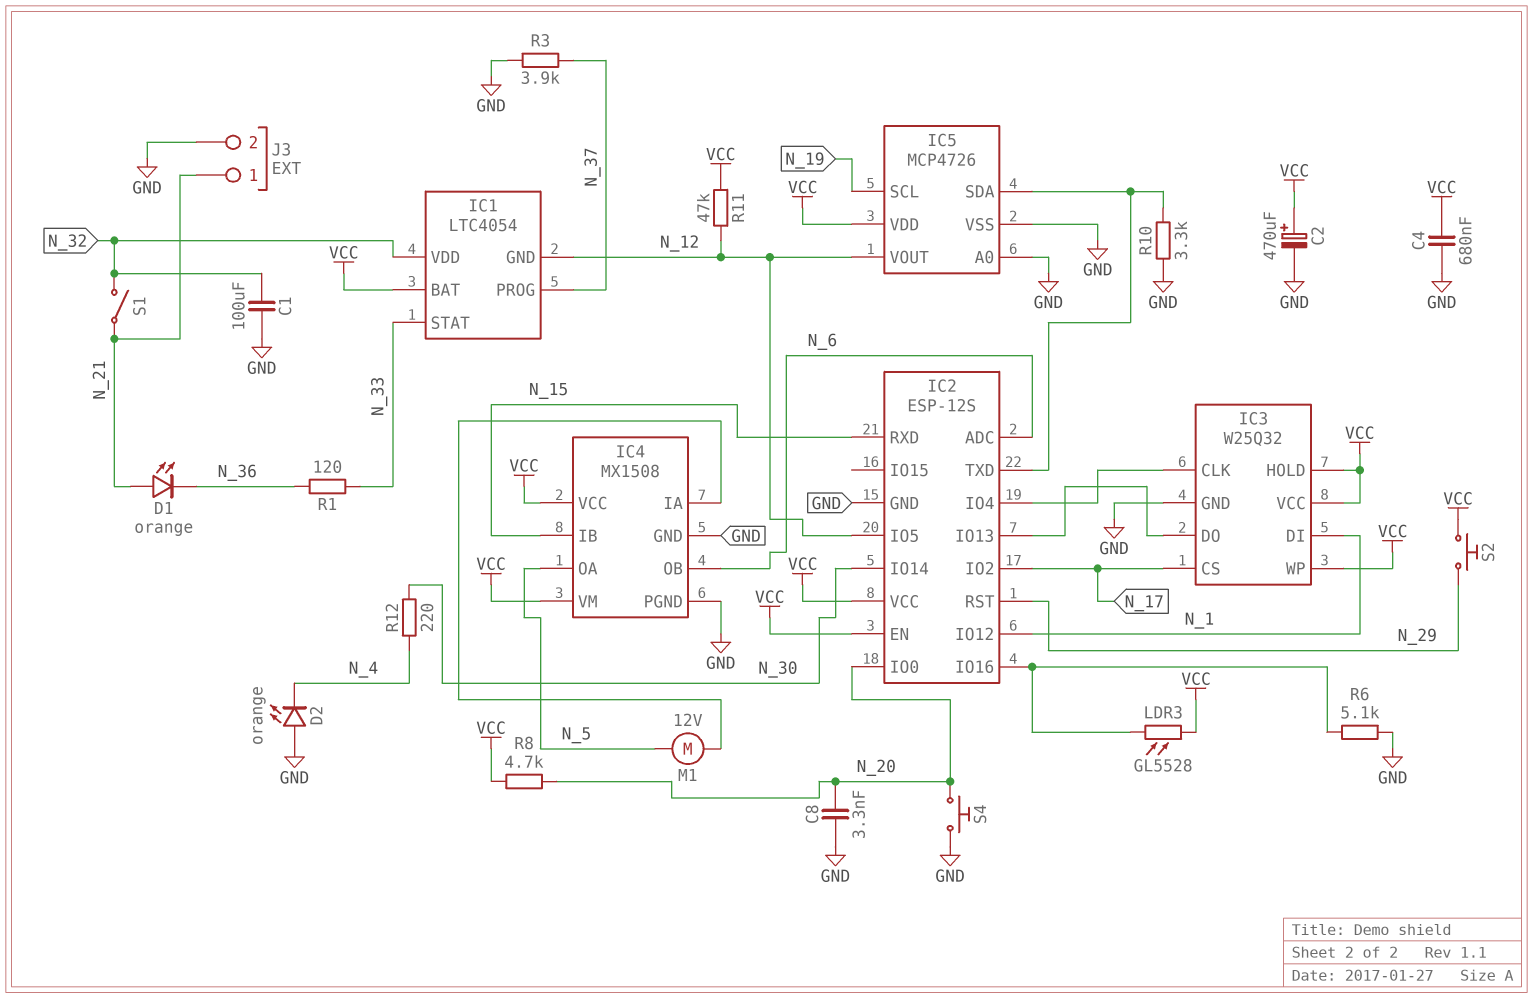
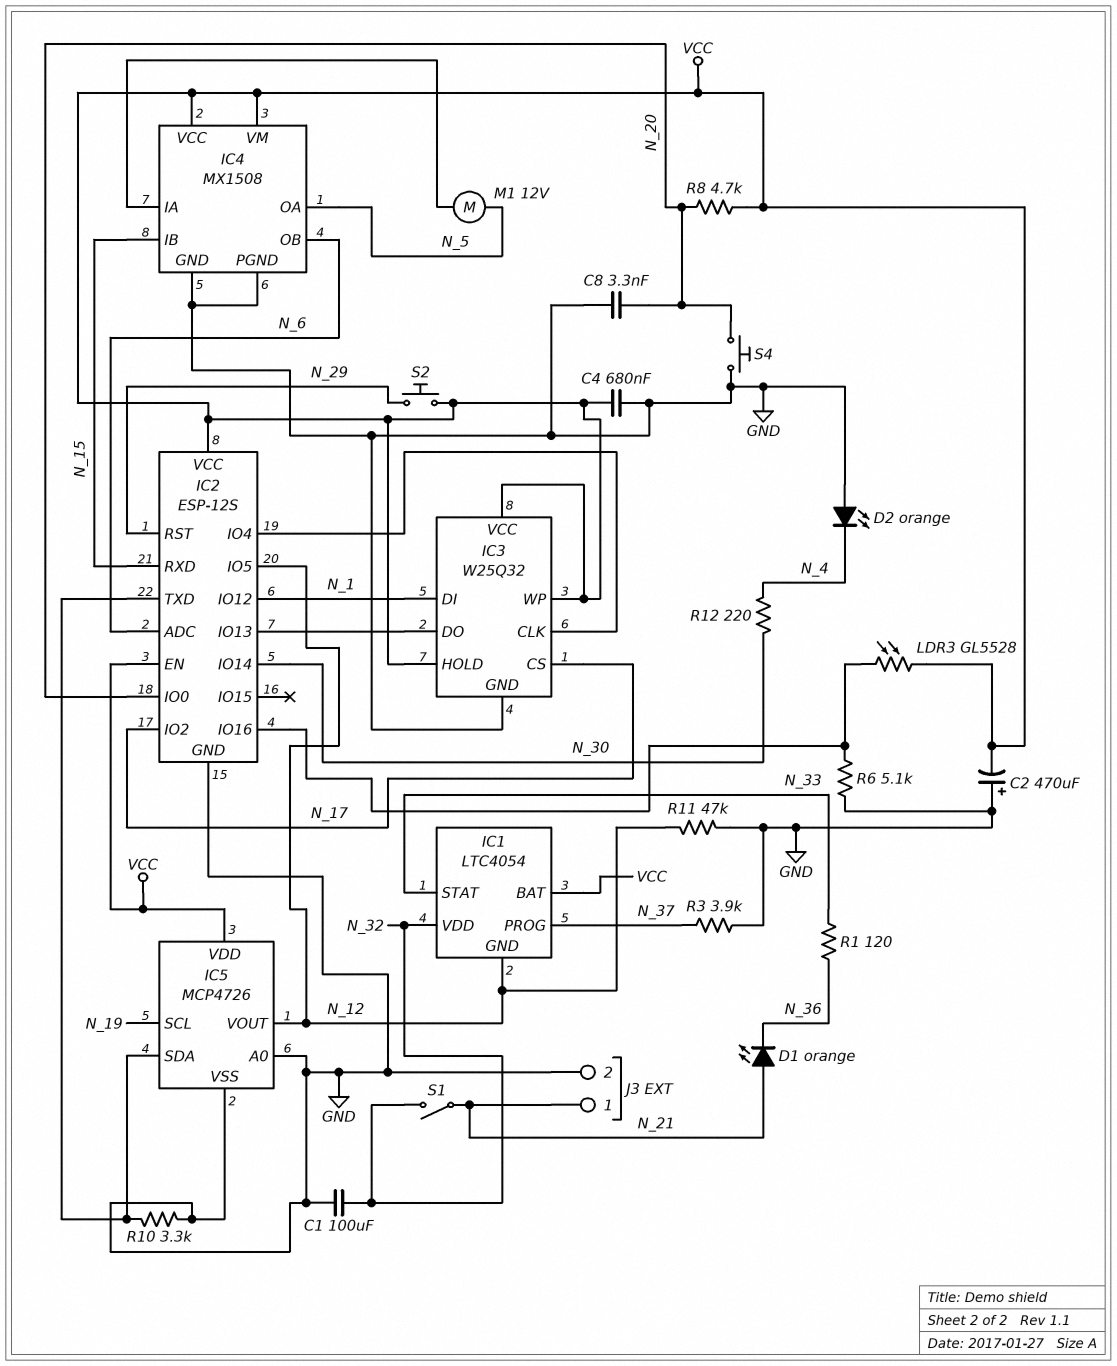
C2: 470uF (plus VCC, minus GND) -> 470uF (plus GND, minus VCC)
R11: 47k (N_12, VCC) -> 47k (GND, N_12)

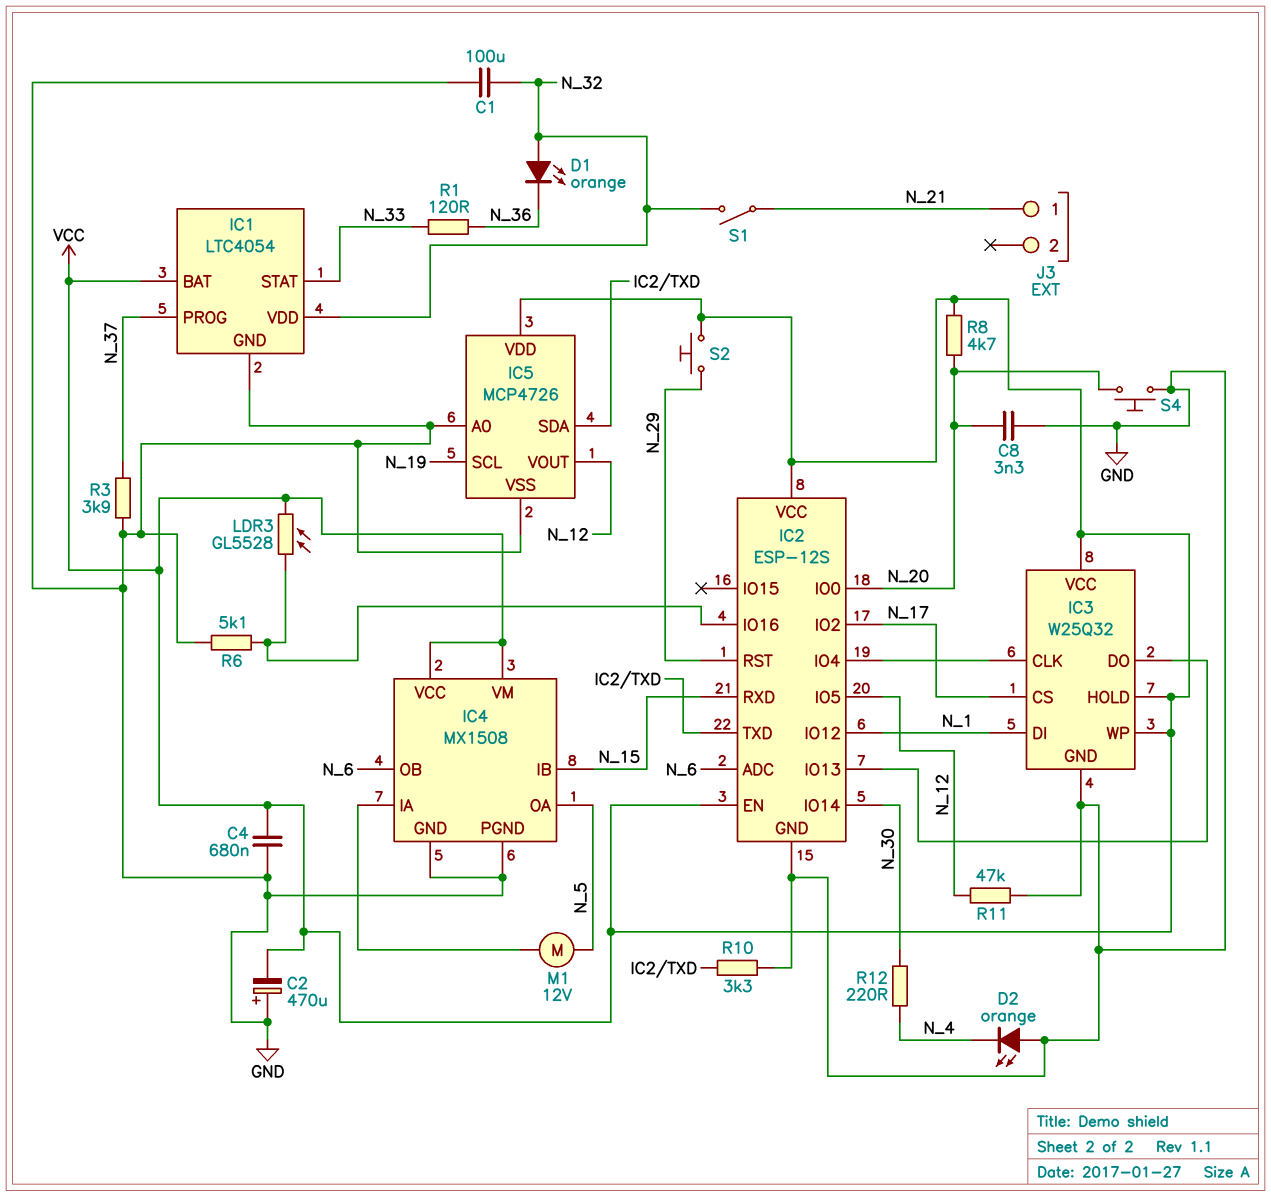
D1: LED orange (A N_21, K N_36) -> LED orange (A N_32, K N_36)
IC1 pin GND: N_12 -> GND
J3 pin 2: GND -> none

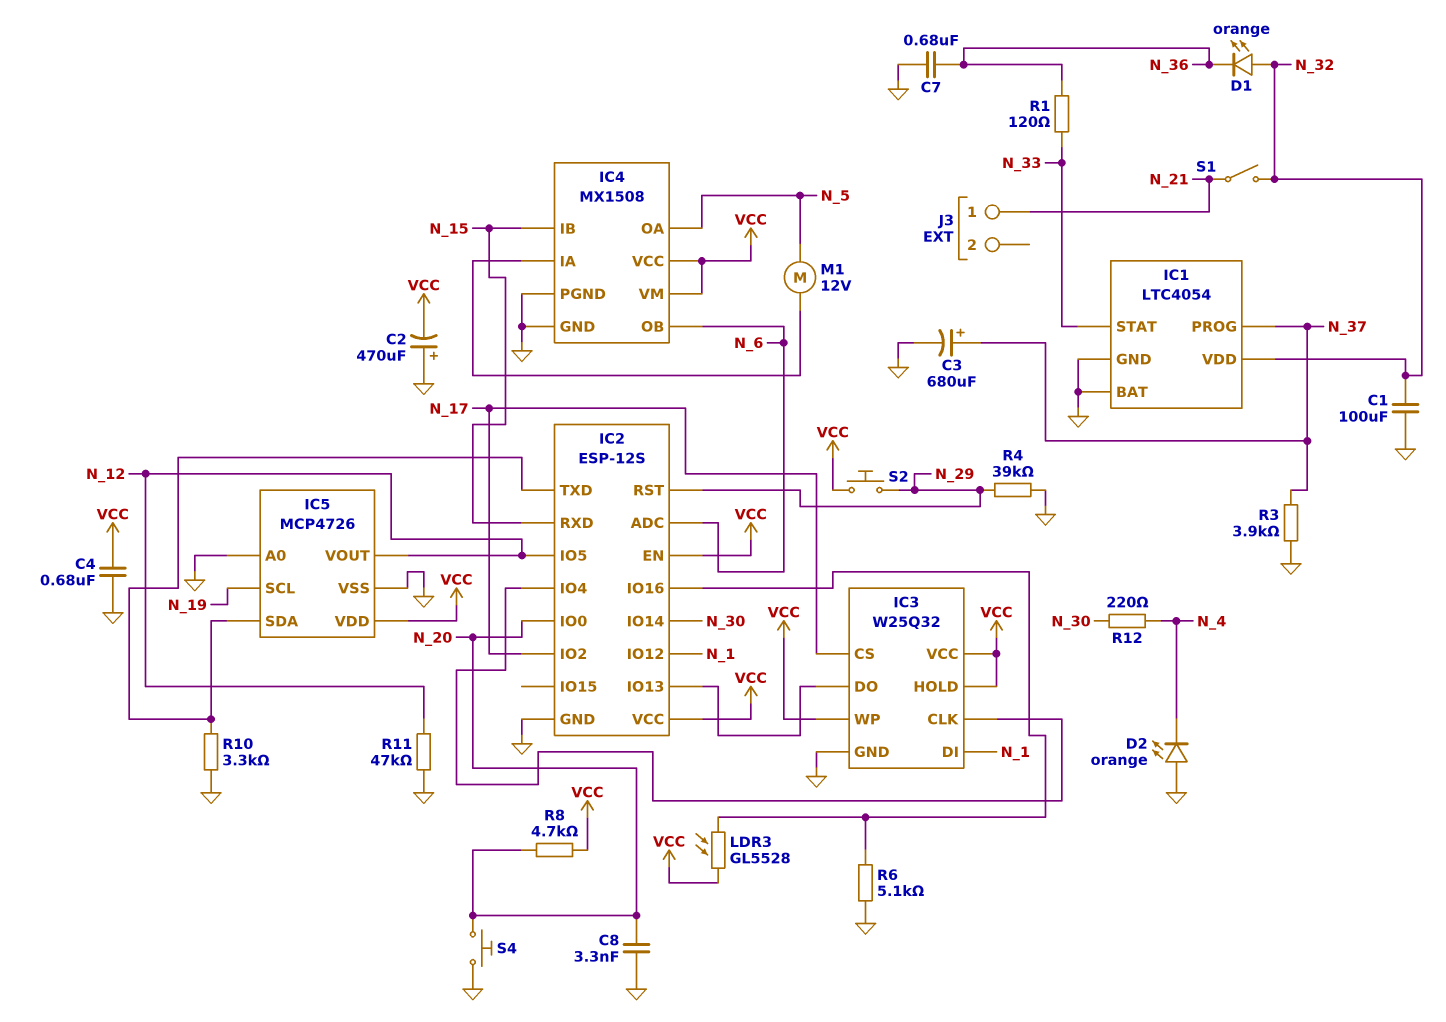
C3: none -> 680uF (plus N_37, minus GND)
C7: none -> 680nF (GND, N_36)
IC1 pin BAT: VCC -> GND
R4: none -> 39k (GND, N_29)

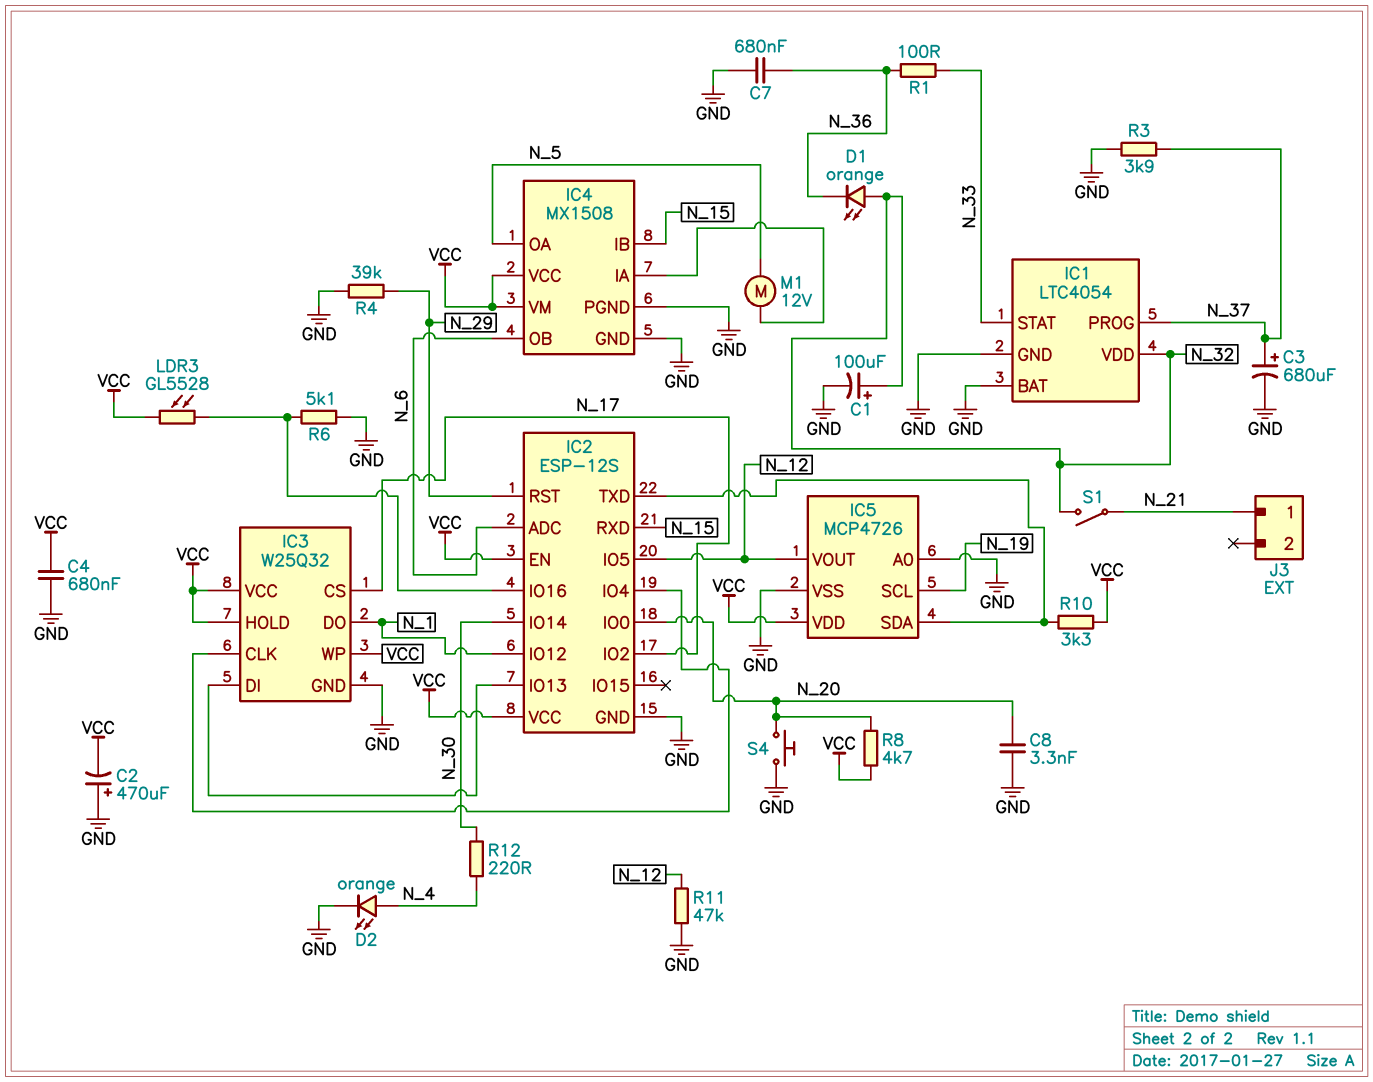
C1: 100uF (GND, N_32) -> 100uF (plus N_32, minus GND)
D2: LED orange (A GND, K N_4) -> LED orange (A N_4, K GND)
IC3 pin DI: N_1 -> IC2/IO13
IC3 pin DO: IC2/IO13 -> N_1
R1: 120 (N_33, N_36) -> 100 (N_33, N_36)
R10: 3.3k (GND, IC2/TXD) -> 3.3k (IC2/TXD, VCC)
S2: button (N_29, VCC) -> none

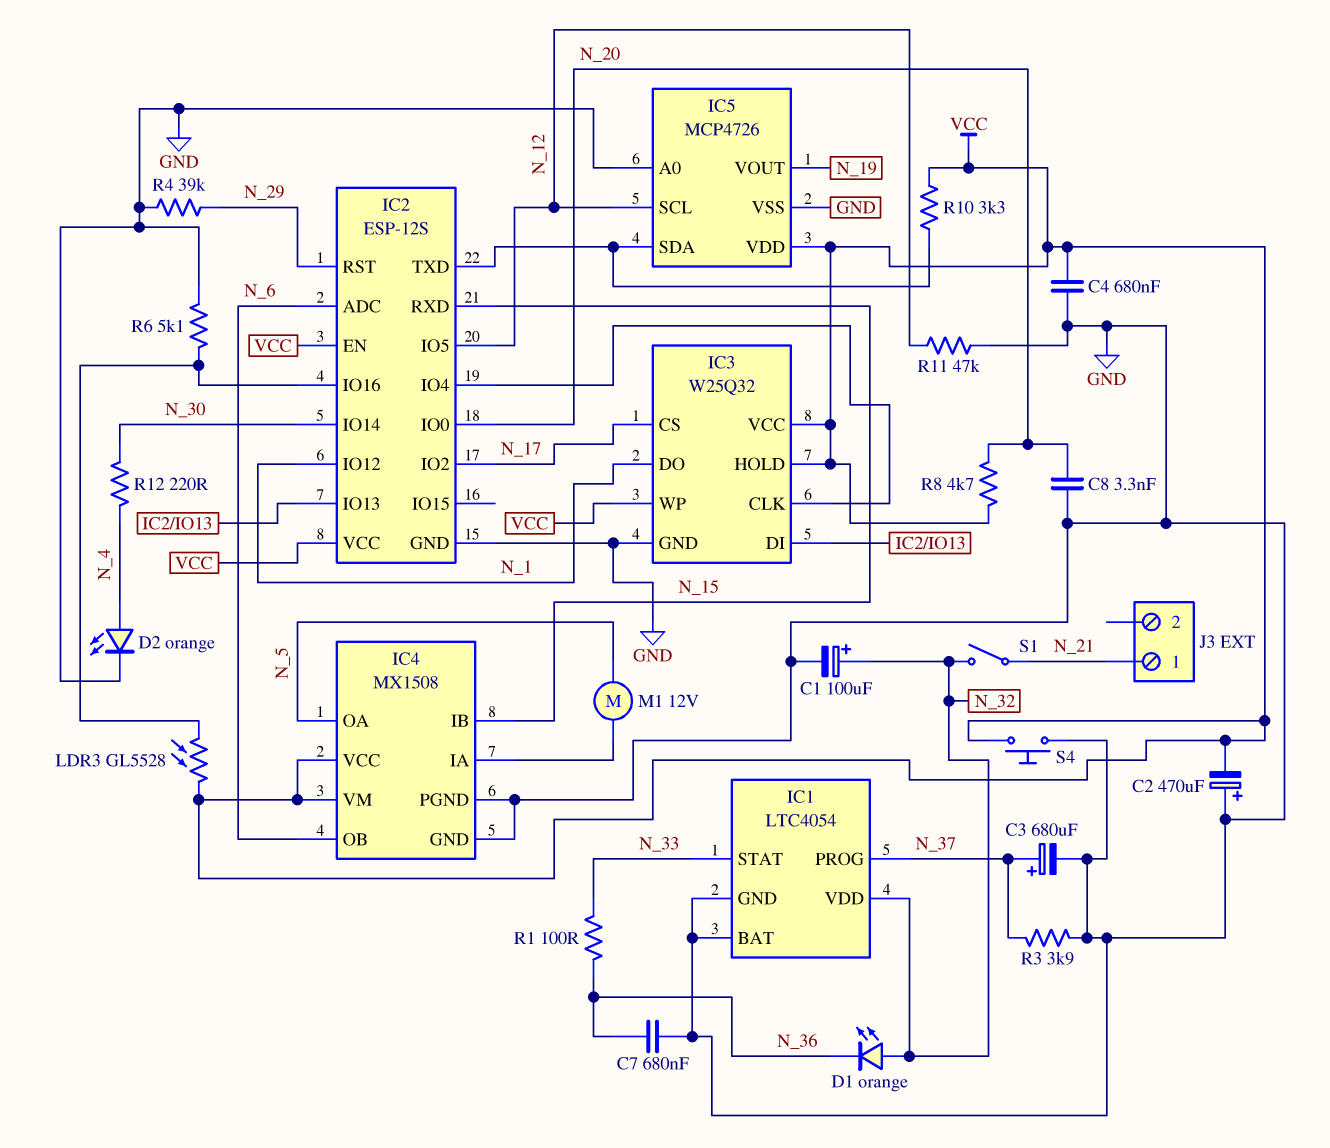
IC5 pin SCL: N_19 -> N_12
IC5 pin VOUT: N_12 -> N_19
S4: button (GND, N_20) -> button (GND, VCC)

